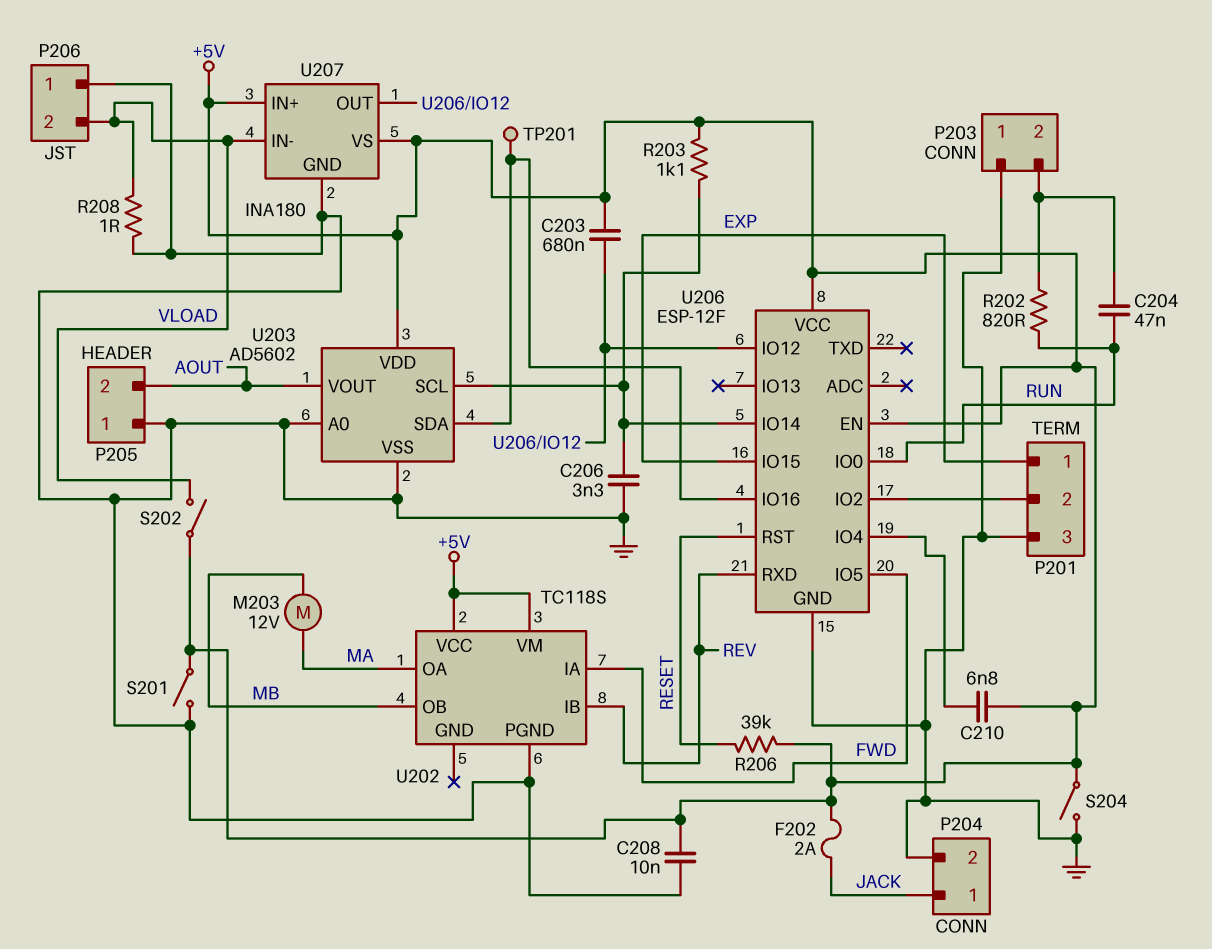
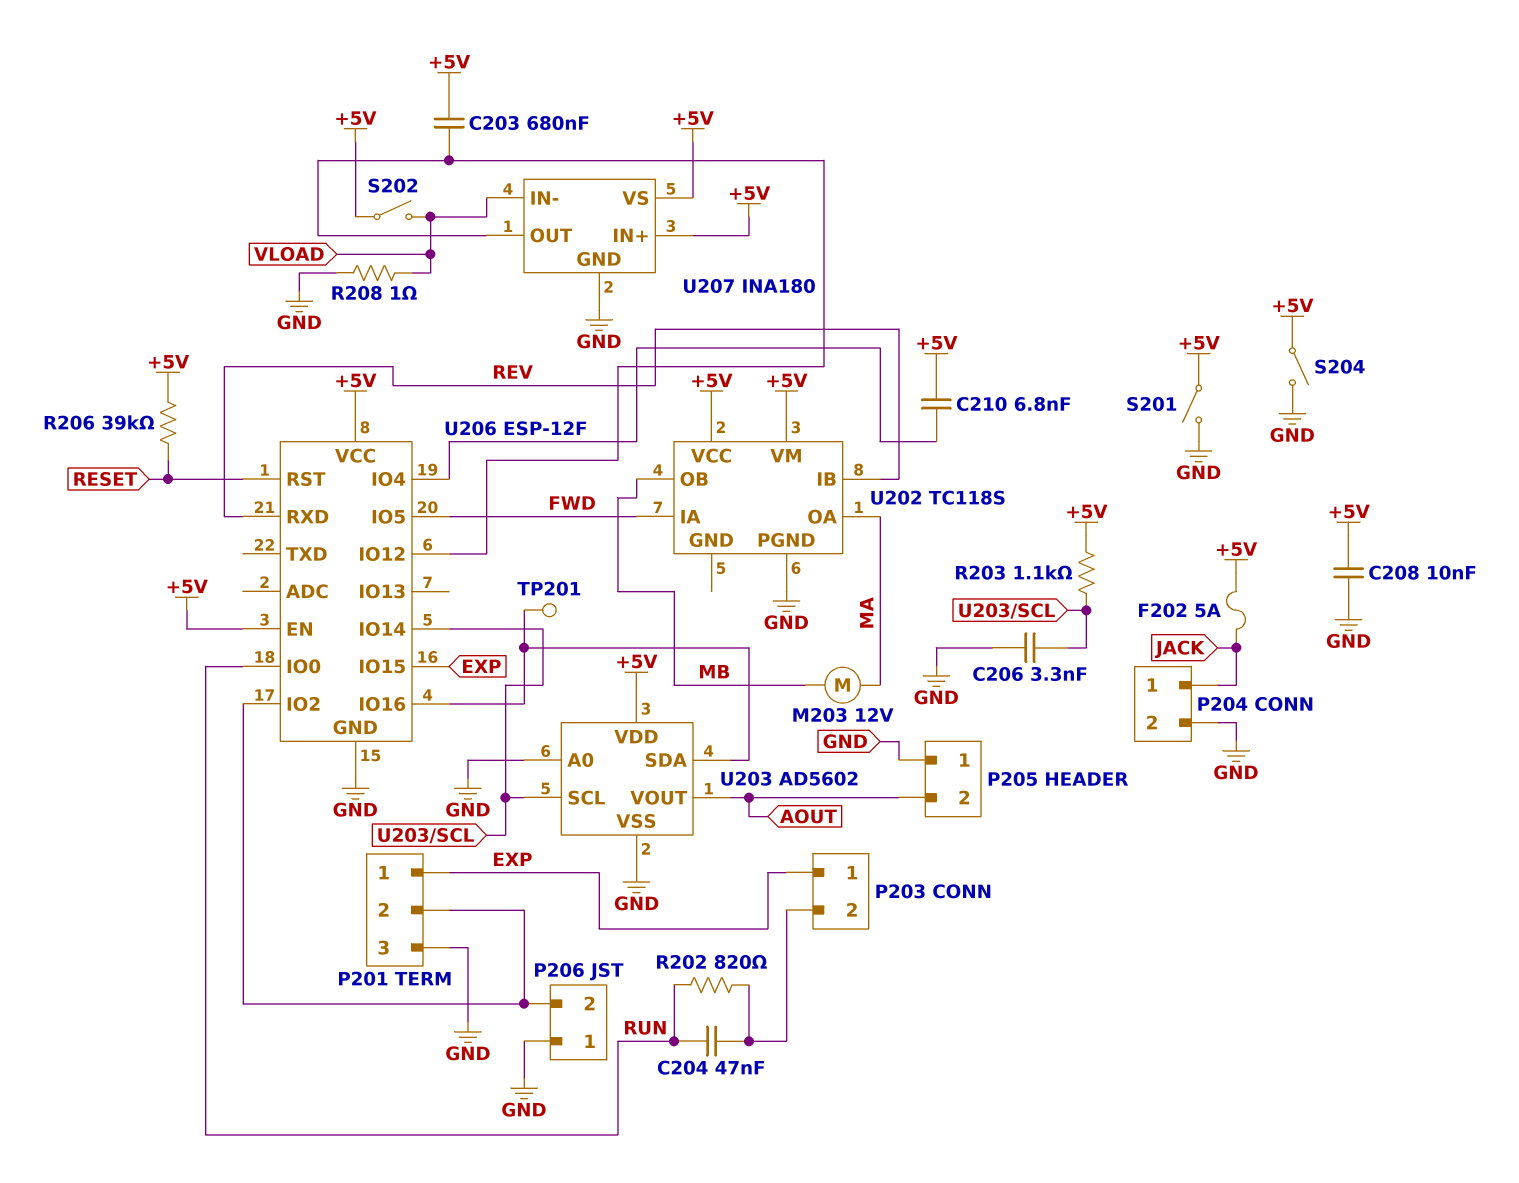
F202: 2A (+5V, JACK) -> 5A (+5V, JACK)
P203 pin 1: GND -> EXP
P206 pin 2: VLOAD -> P201/2

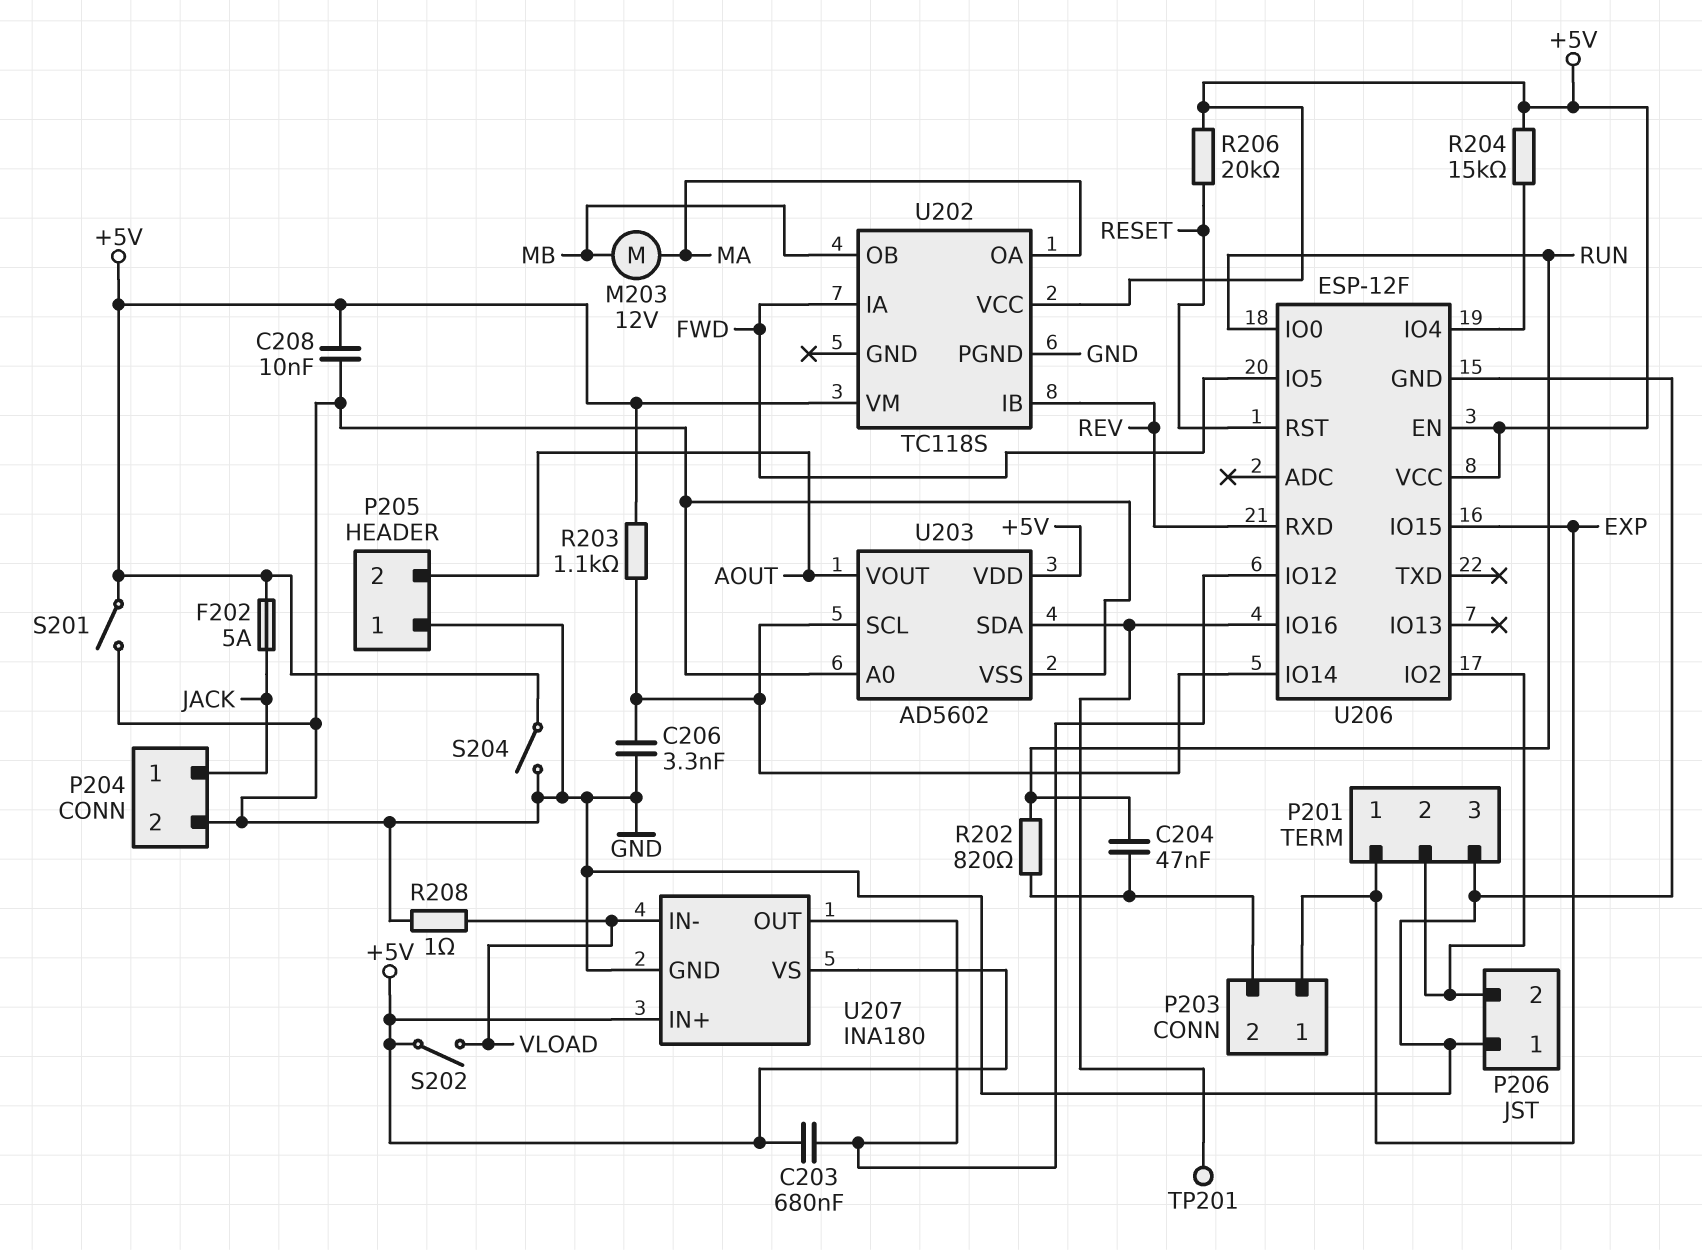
C210: 6.8nF (+5V, U206/IO4) -> none
R204: none -> 15k (+5V, U206/IO4)
R206: 39k (+5V, RESET) -> 20k (+5V, RESET)

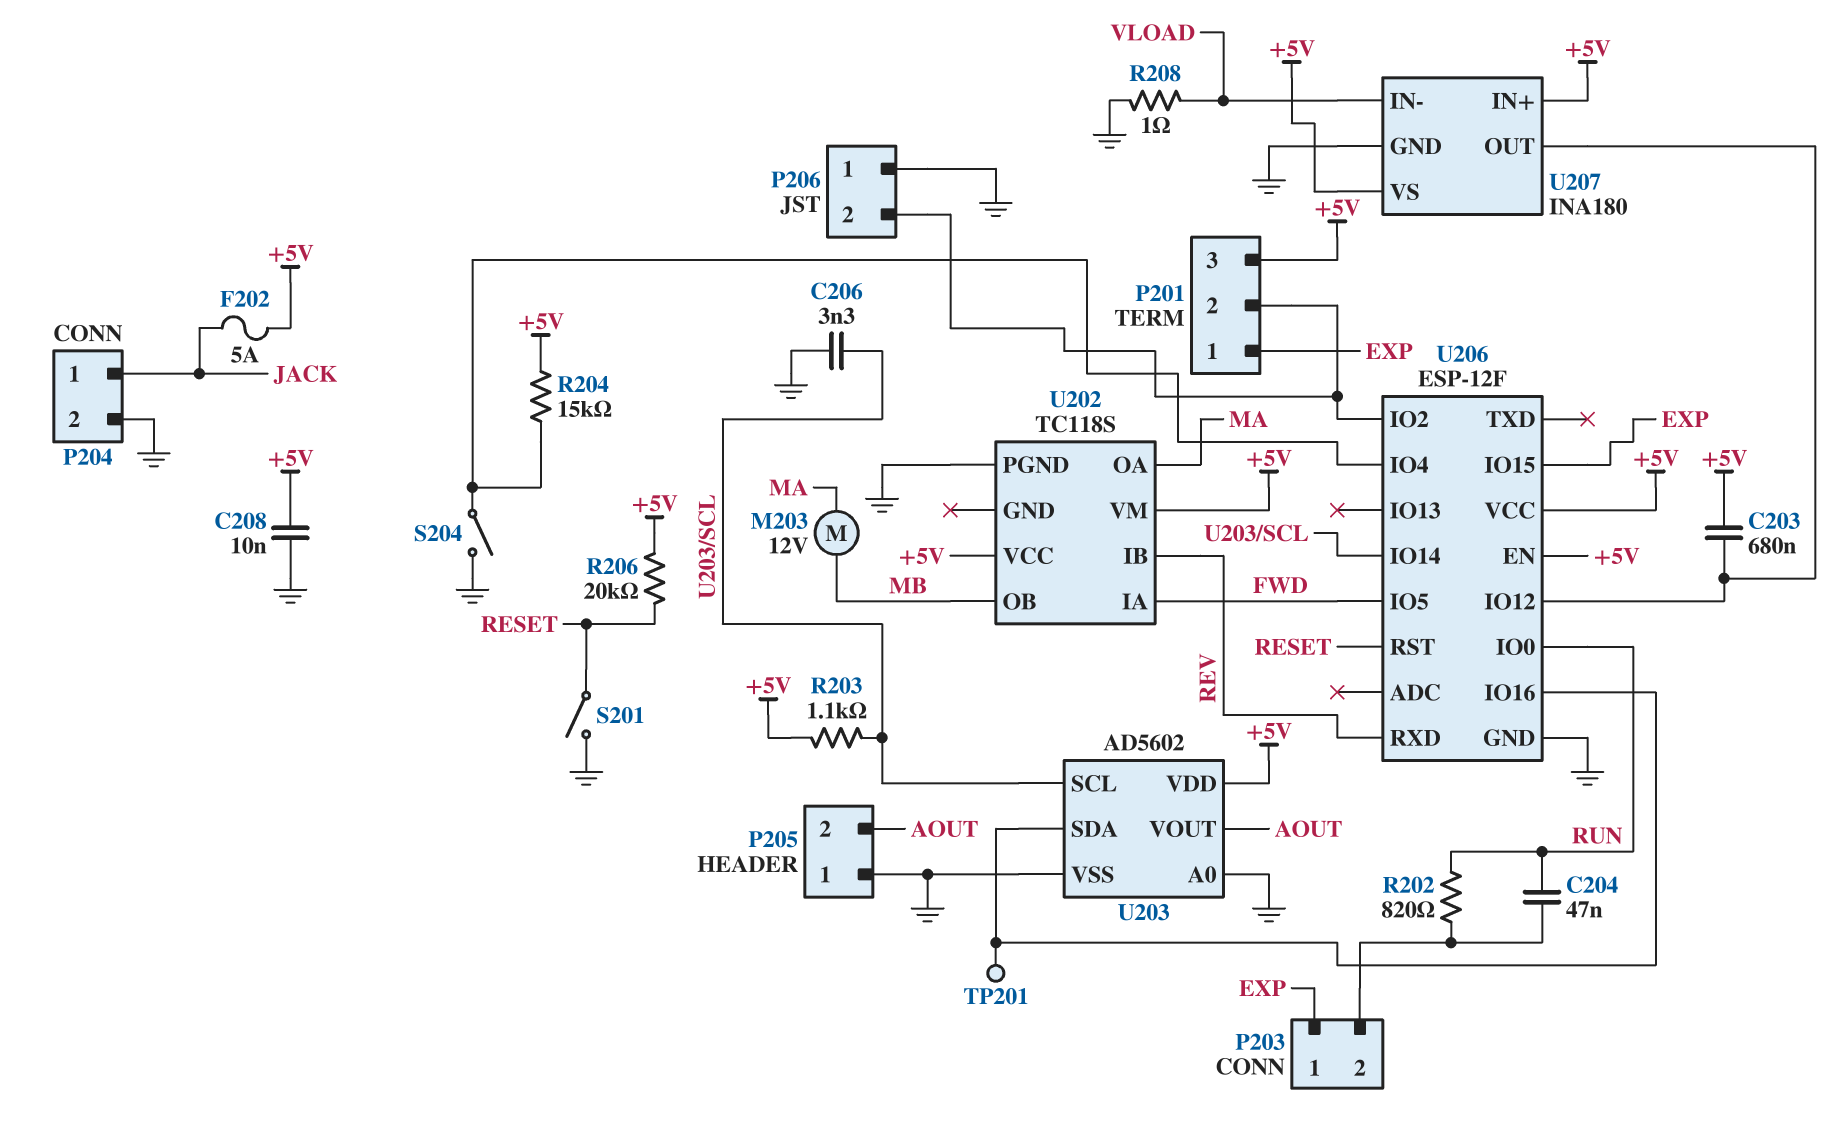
P201 pin 3: GND -> +5V
S201: switch (+5V, GND) -> switch (GND, RESET)
S202: switch (+5V, VLOAD) -> none
S204: switch (+5V, GND) -> switch (GND, U206/IO4)

